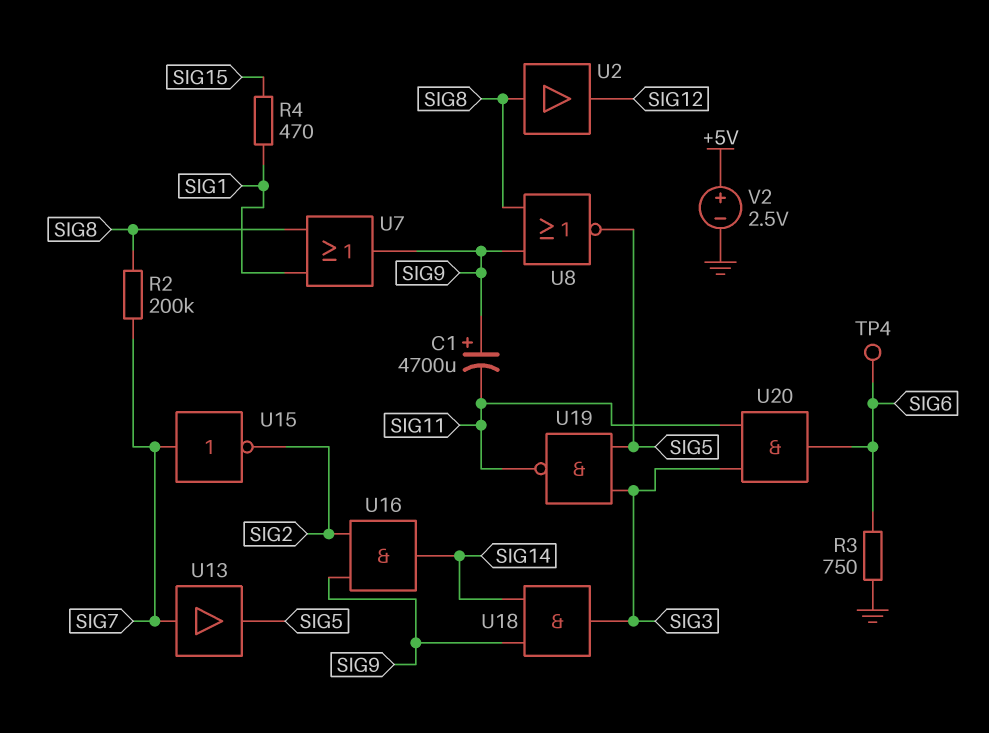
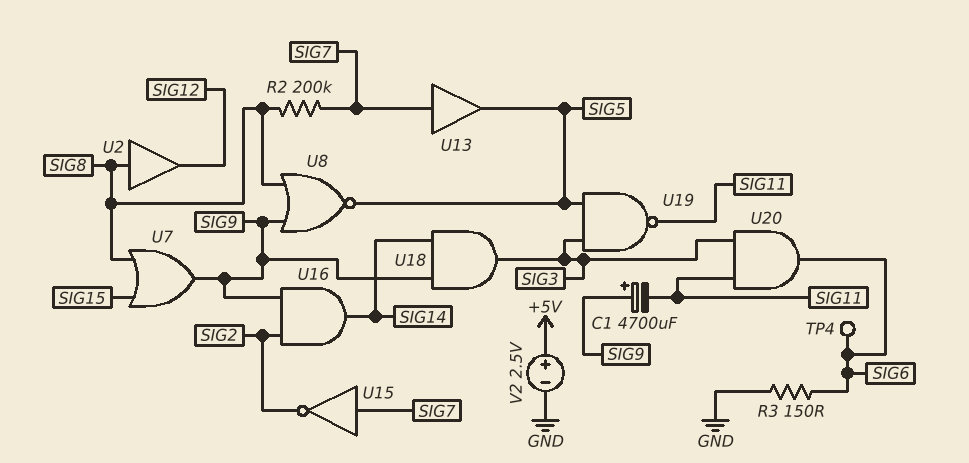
R3: 750 (GND, SIG6) -> 150 (GND, SIG6)
R4: 470 (SIG1, SIG15) -> none
U7: OR (in SIG1, in SIG8, out SIG9) -> OR (in SIG8, in SIG15, out SIG9)

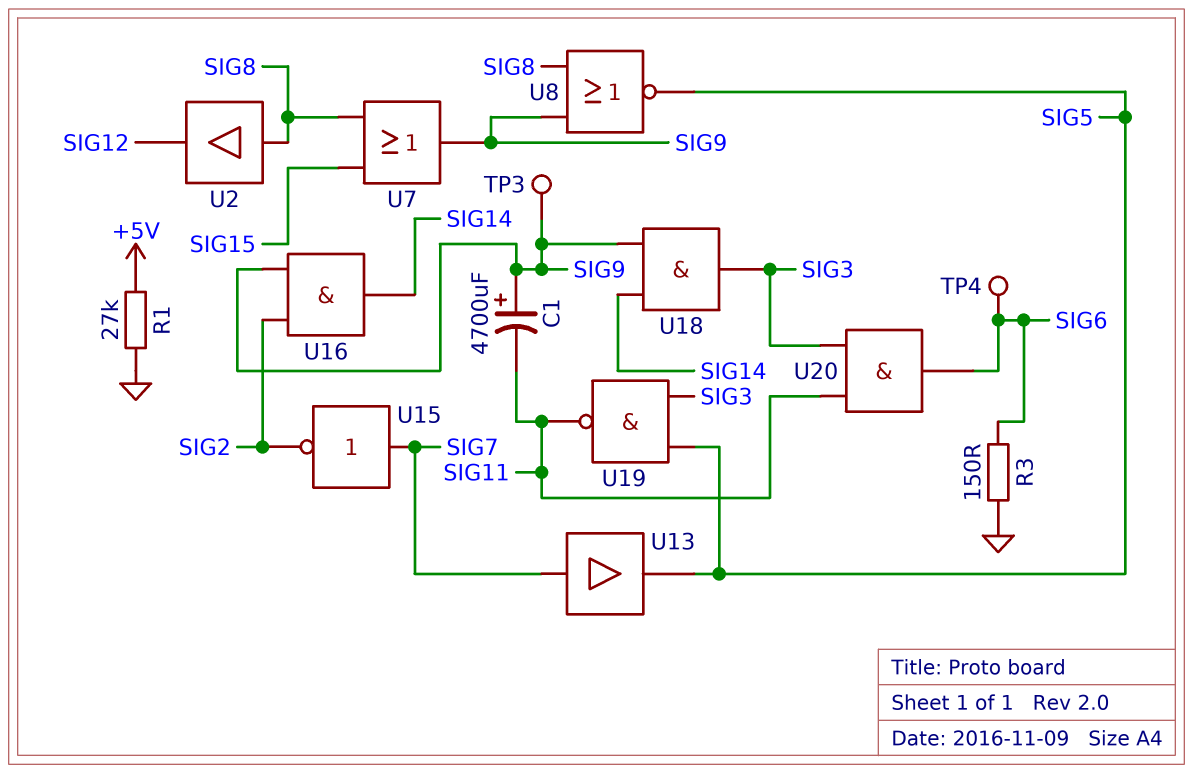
R1: none -> 27k (+5V, GND)
R2: 200k (SIG7, SIG8) -> none
TP3: none -> test point (SIG9)
V2: 2.5V (plus +5V, minus GND) -> none

